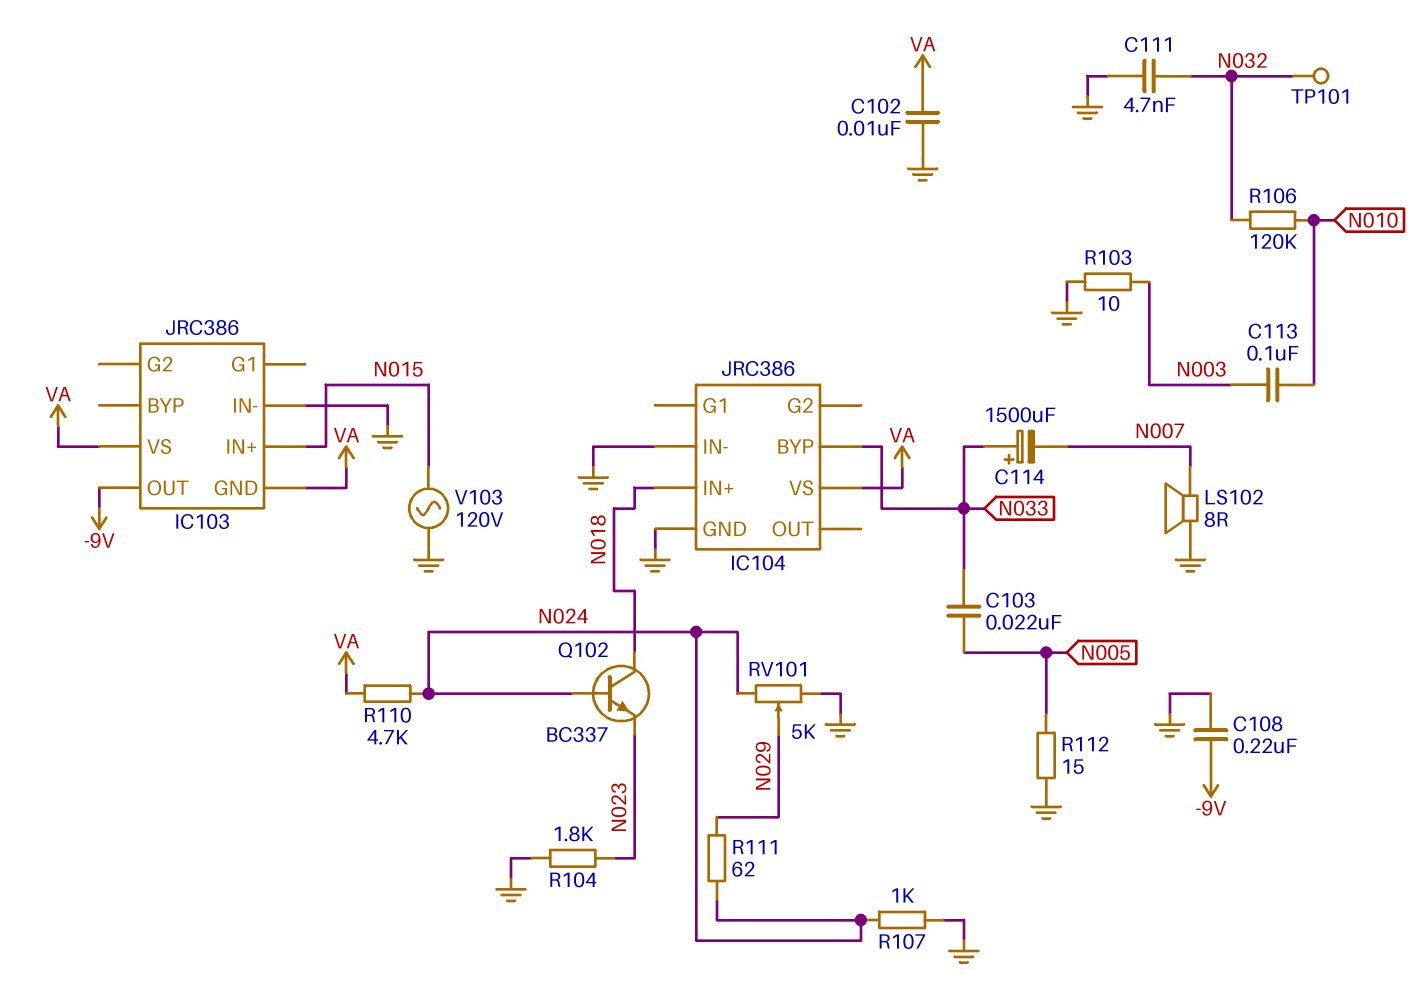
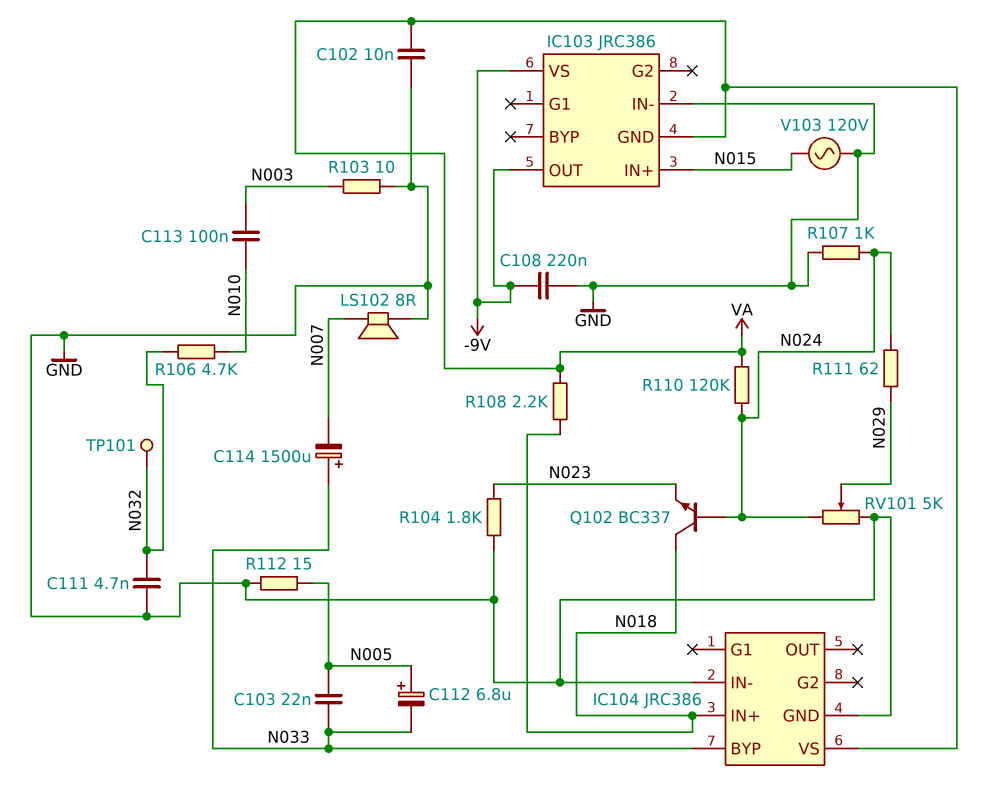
C112: none -> 6.8uF (plus N005, minus N033)
IC103 pin VS: VA -> -9V
R106: 120k (N010, N032) -> 4.7k (N010, N032)
R108: none -> 2.2k (N018, VA)
R110: 4.7k (N024, VA) -> 120k (N024, VA)

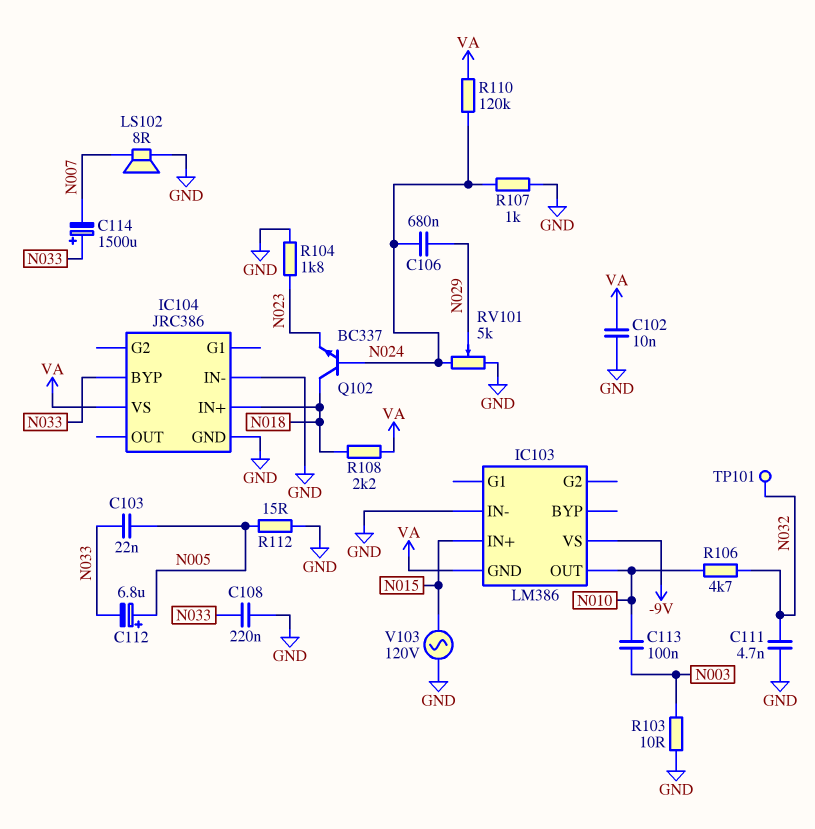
C106: none -> 680nF (N024, N029)
C108: 220nF (-9V, GND) -> 220nF (GND, N033)
IC103: JRC386 -> LM386
IC103 pin OUT: -9V -> N010
R111: 62 (N024, N029) -> none

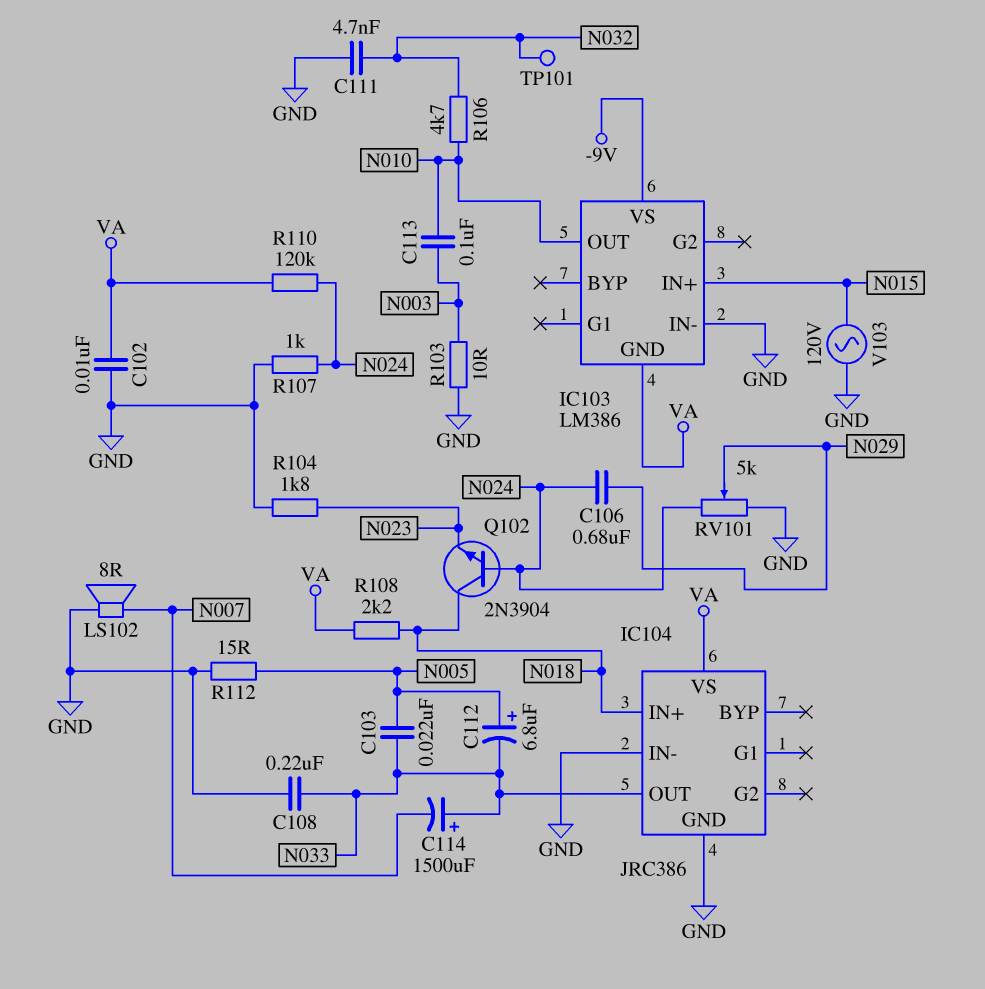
IC104 pin BYP: N033 -> none
IC104 pin OUT: none -> N033
Q102: NPN BC337 (B N024, C N018, E N023) -> NPN 2N3904 (B N024, C N018, E N023)

